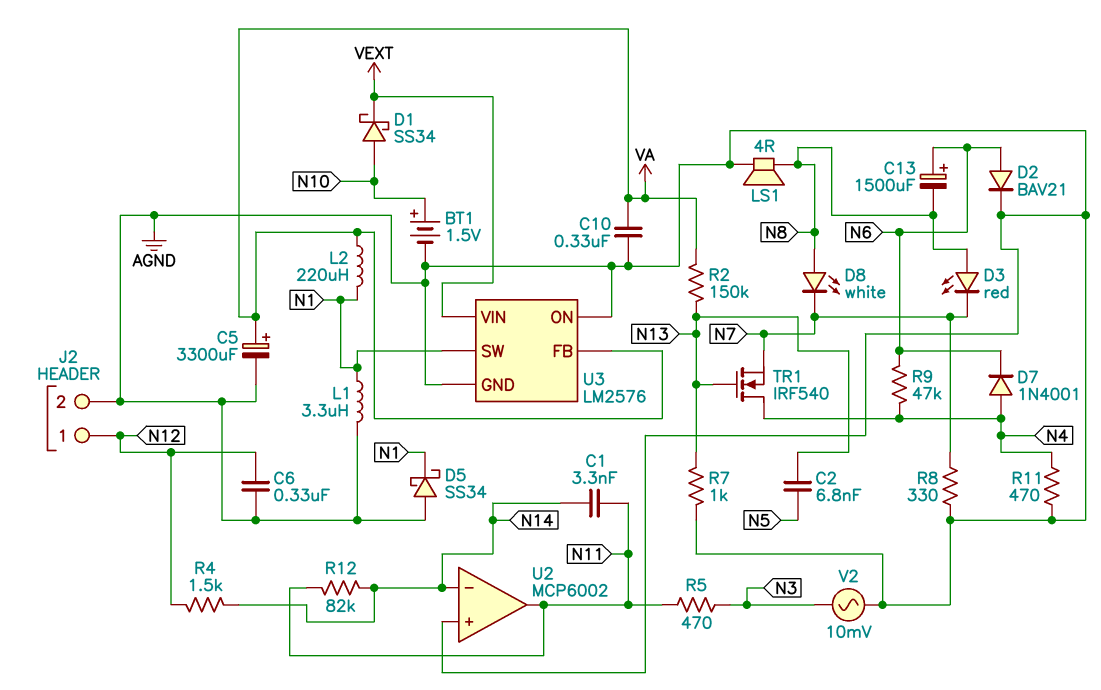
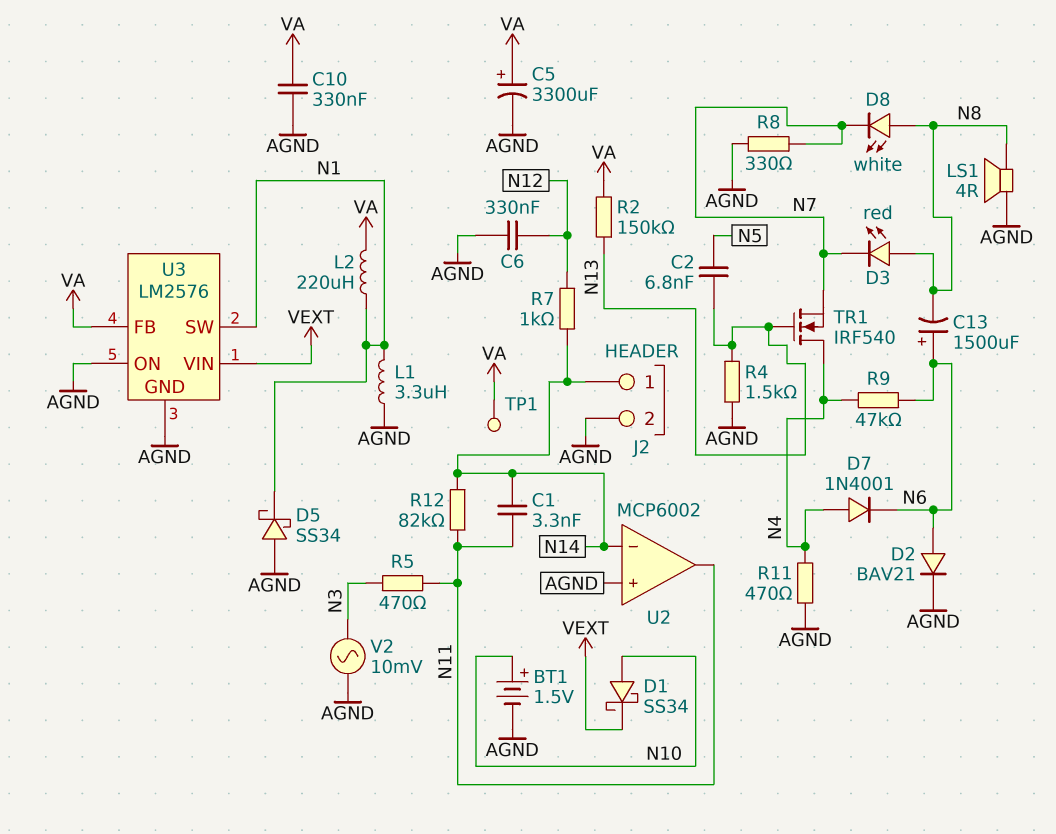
J2 pin 1: N12 -> N14
R4: 1.5k (N12, N14) -> 1.5k (AGND, N13)
R7: 1k (AGND, N13) -> 1k (N12, N14)
TP1: none -> test point (VA)

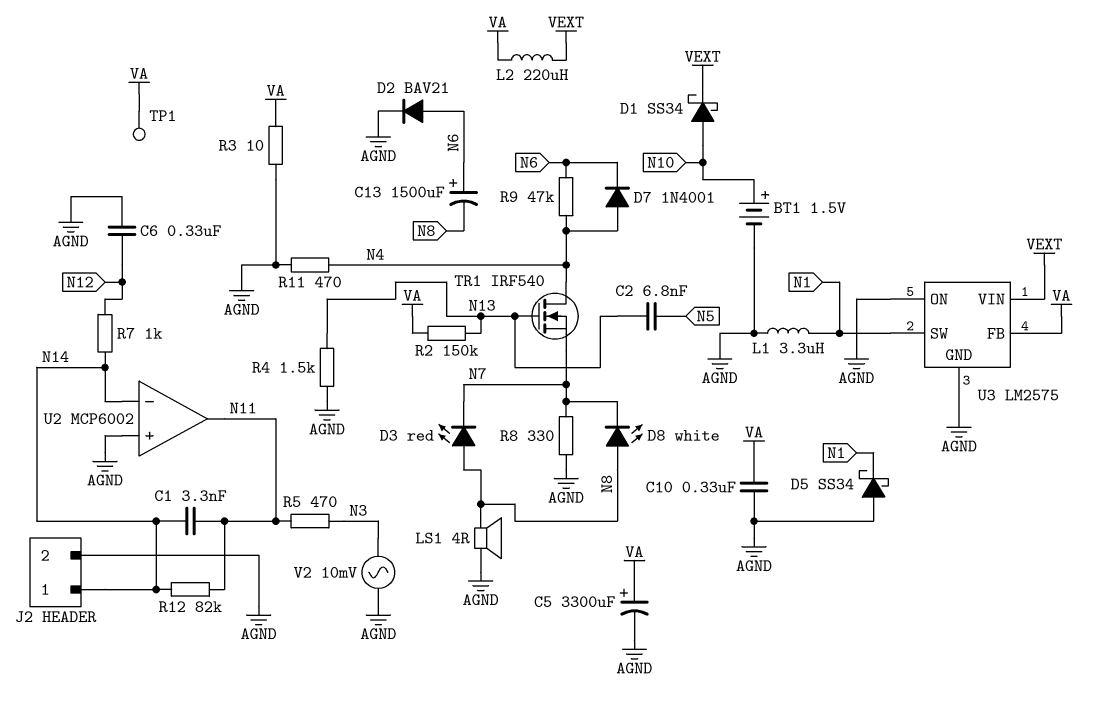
L2: 220uH (N1, VA) -> 220uH (VA, VEXT)
R3: none -> 10 (AGND, VA)
U3: LM2576 -> LM2575

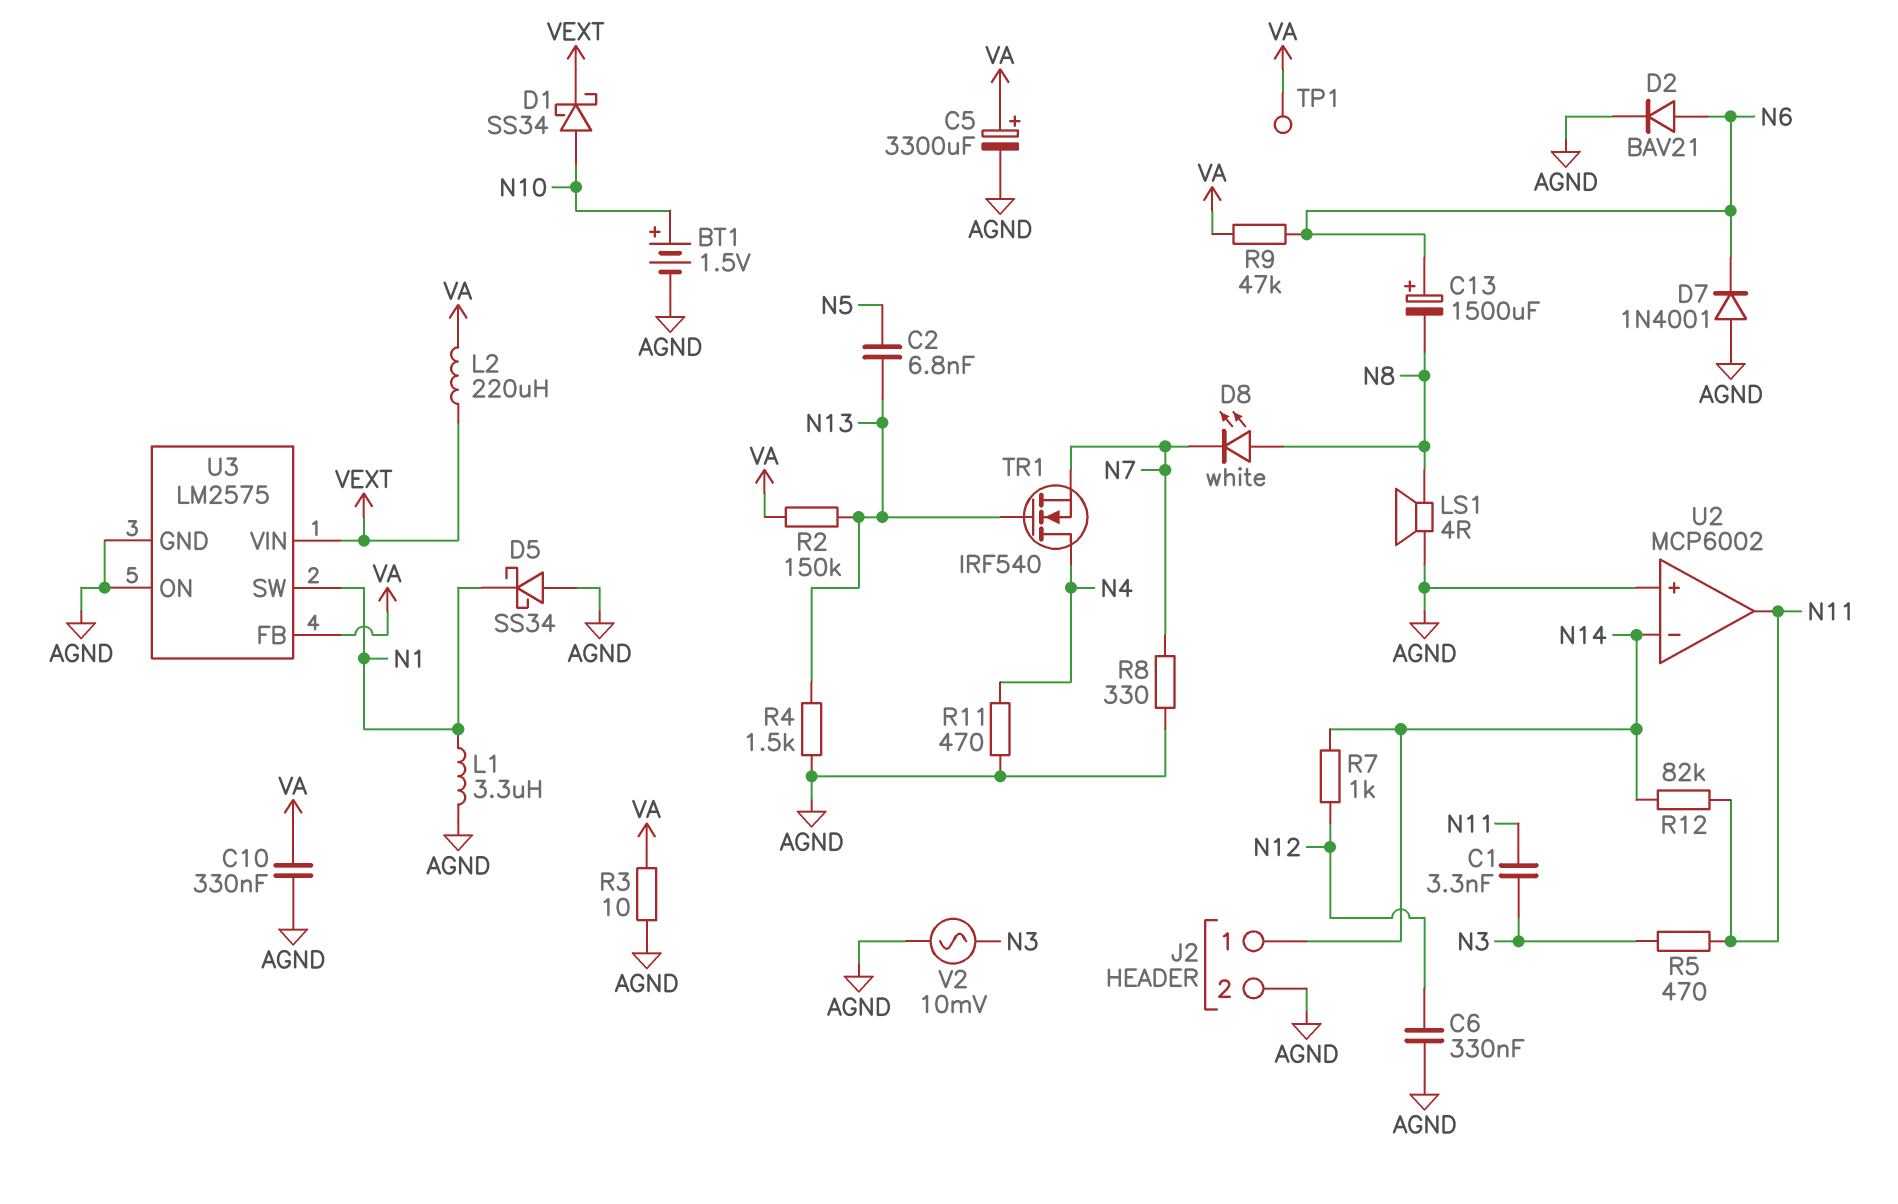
C1: 3.3nF (N11, N14) -> 3.3nF (N3, N11)
D3: LED red (A N8, K N7) -> none
D7: diode 1N4001 (A N4, K N6) -> diode 1N4001 (A AGND, K N6)
R9: 47k (N4, N6) -> 47k (N6, VA)

